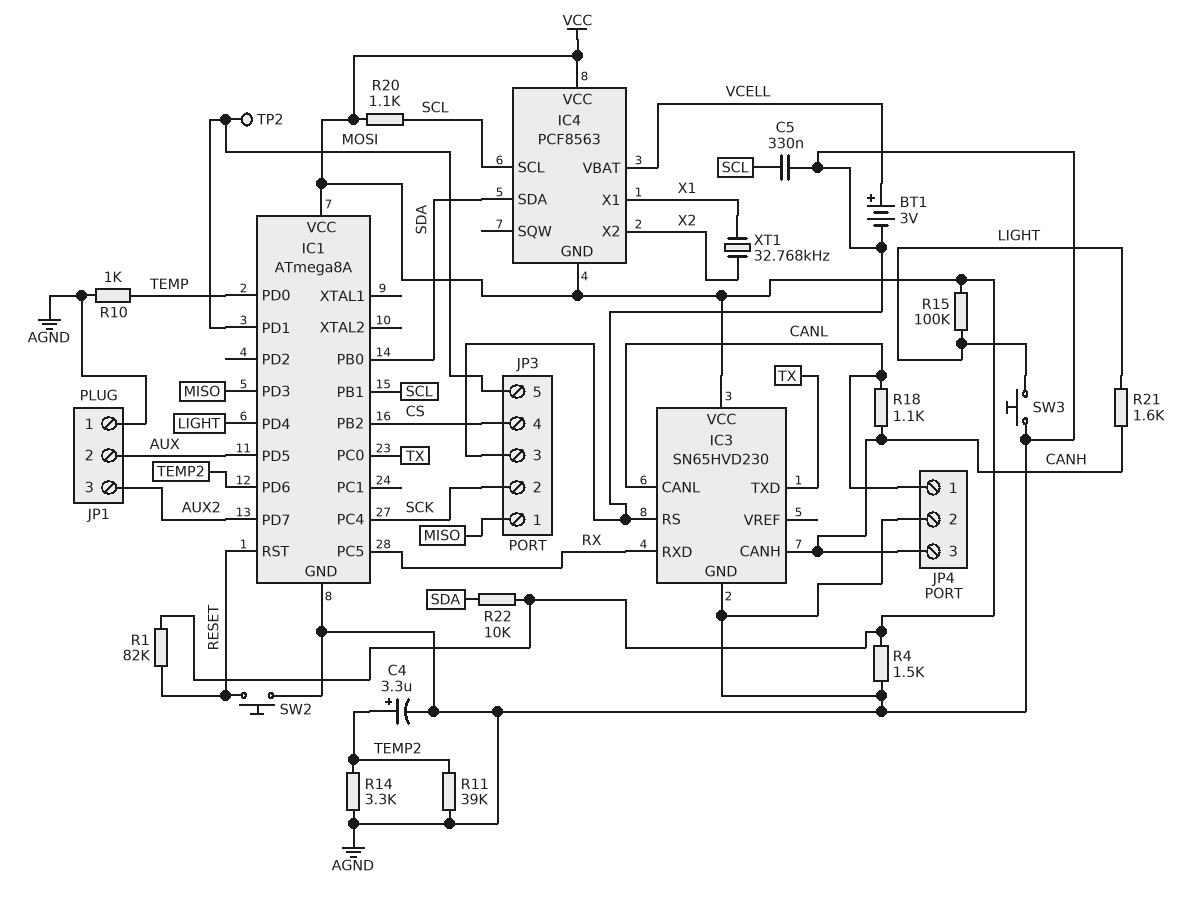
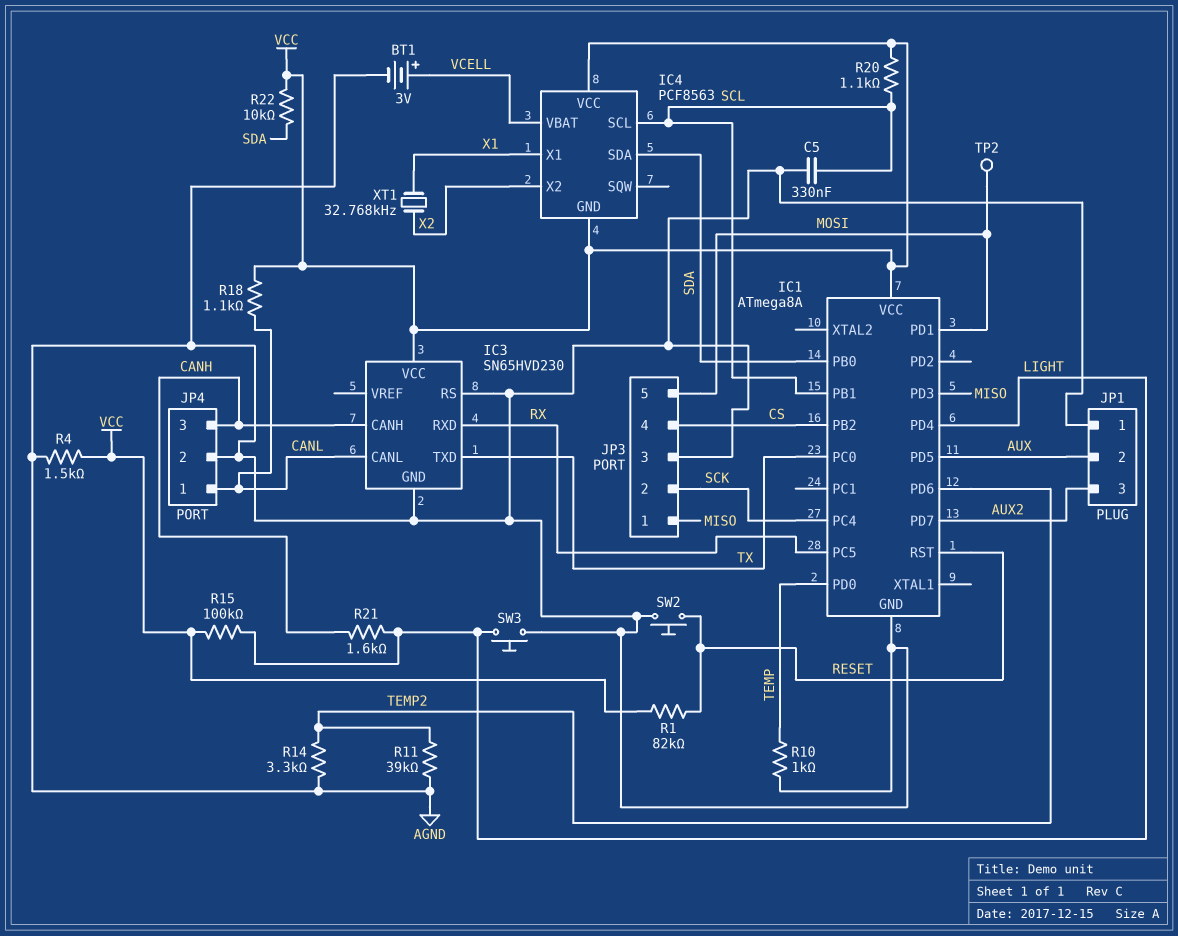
C4: 3.3uF (plus TEMP2, minus AGND) -> none
R18: 1.1k (CANH, CANL) -> 1.1k (CANL, VCC)

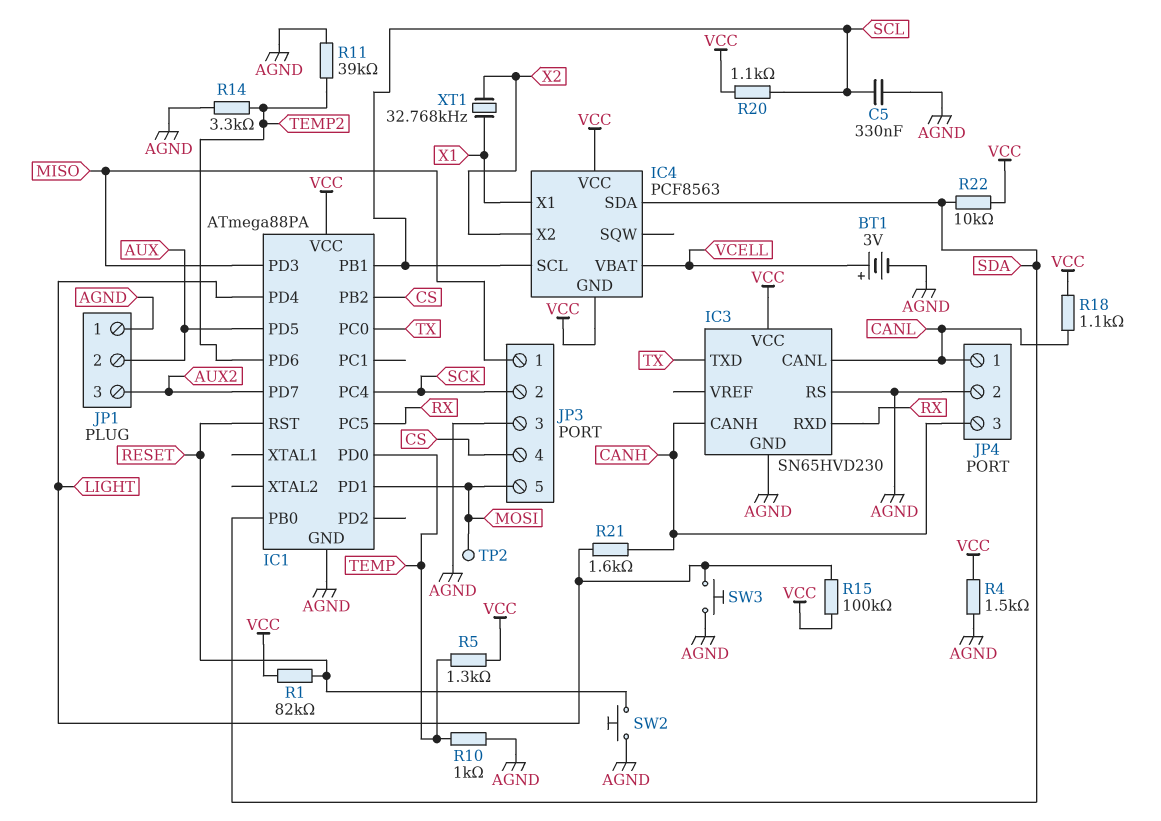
IC1: ATmega8A -> ATmega88PA
R5: none -> 1.3k (TEMP, VCC)

